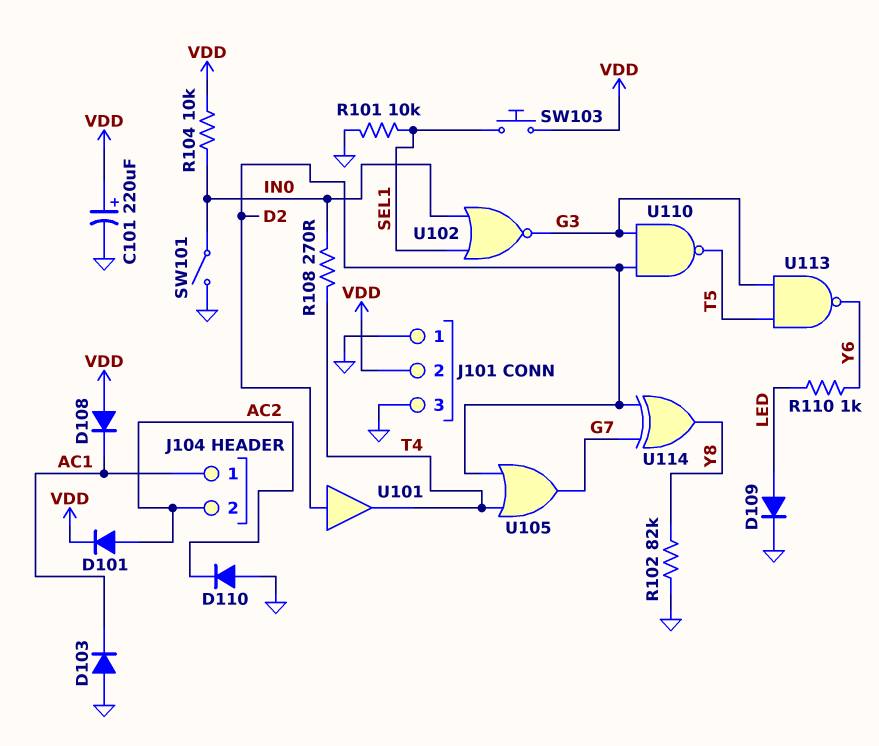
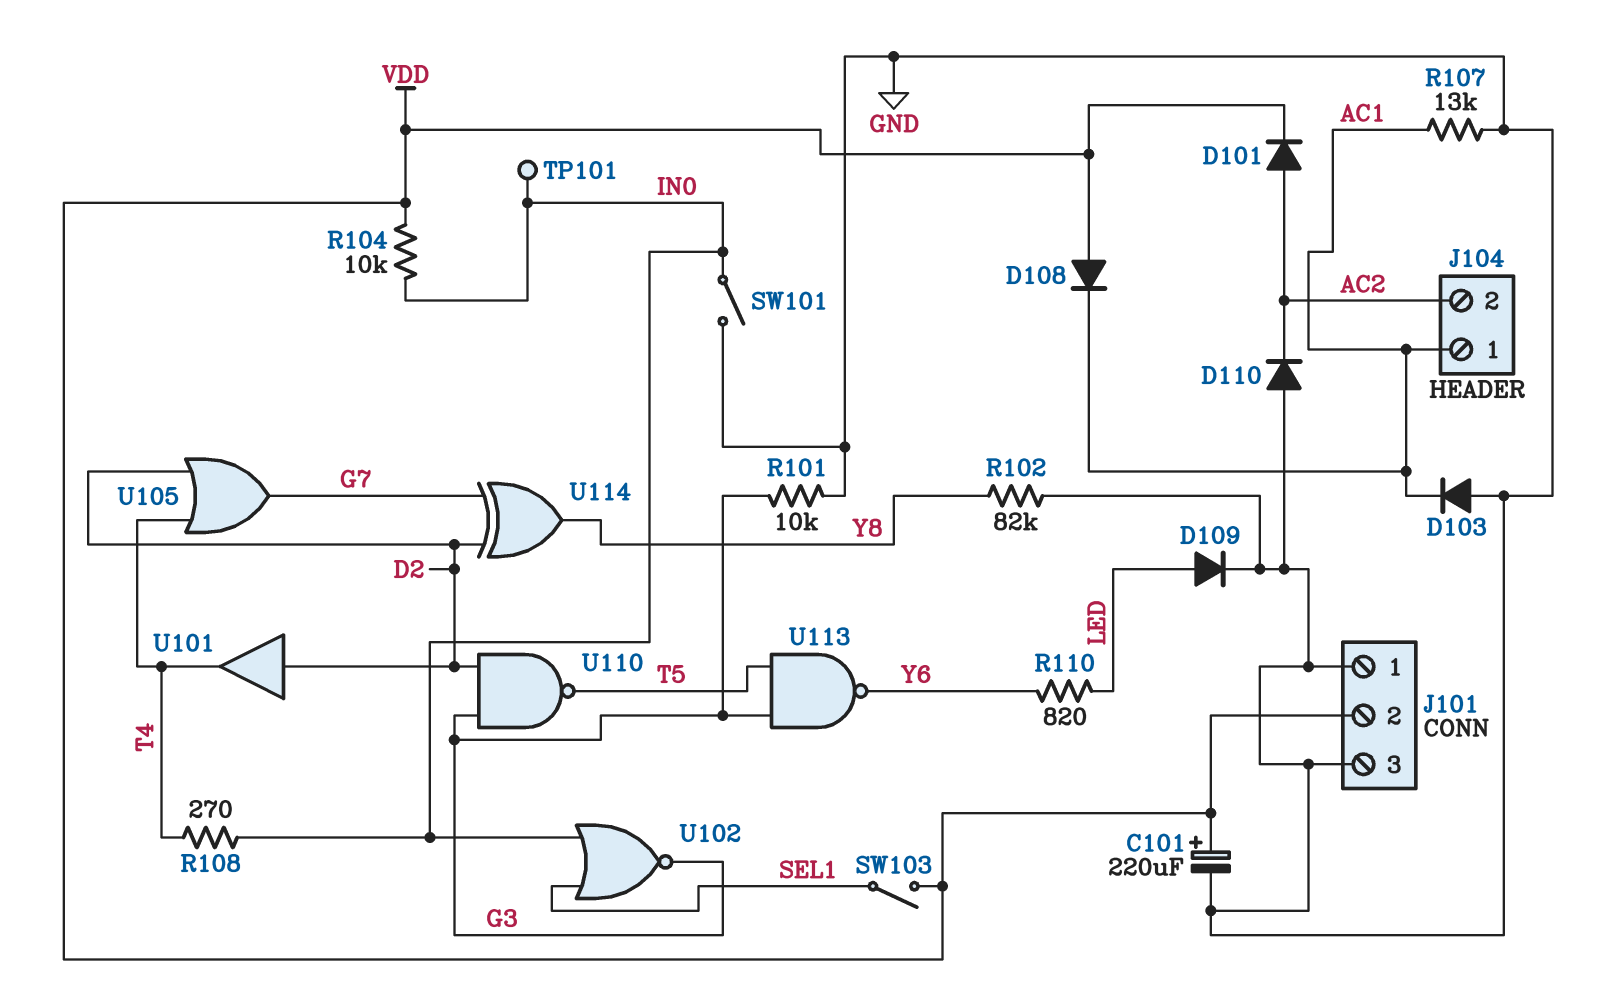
R101: 10k (GND, SEL1) -> 10k (G3, GND)
R107: none -> 13k (AC1, GND)
R110: 1k (LED, Y6) -> 820 (LED, Y6)
SW103: button (SEL1, VDD) -> switch (SEL1, VDD)
TP101: none -> test point (IN0)

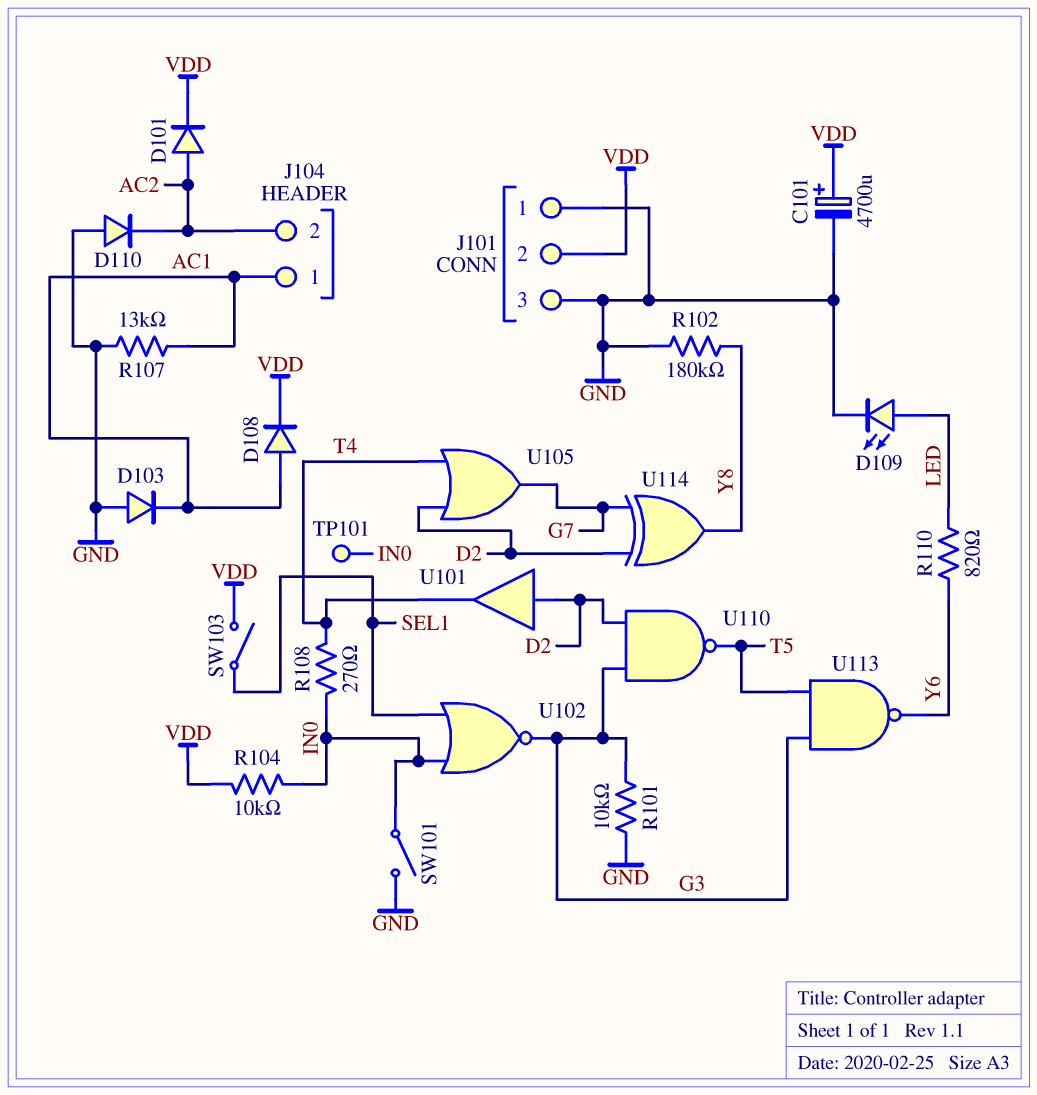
C101: 220uF (plus VDD, minus GND) -> 4700uF (plus VDD, minus GND)
D108: diode (A VDD, K AC1) -> diode (A AC1, K VDD)
D109: diode (A LED, K GND) -> LED (A LED, K GND)
R102: 82k (GND, Y8) -> 180k (GND, Y8)

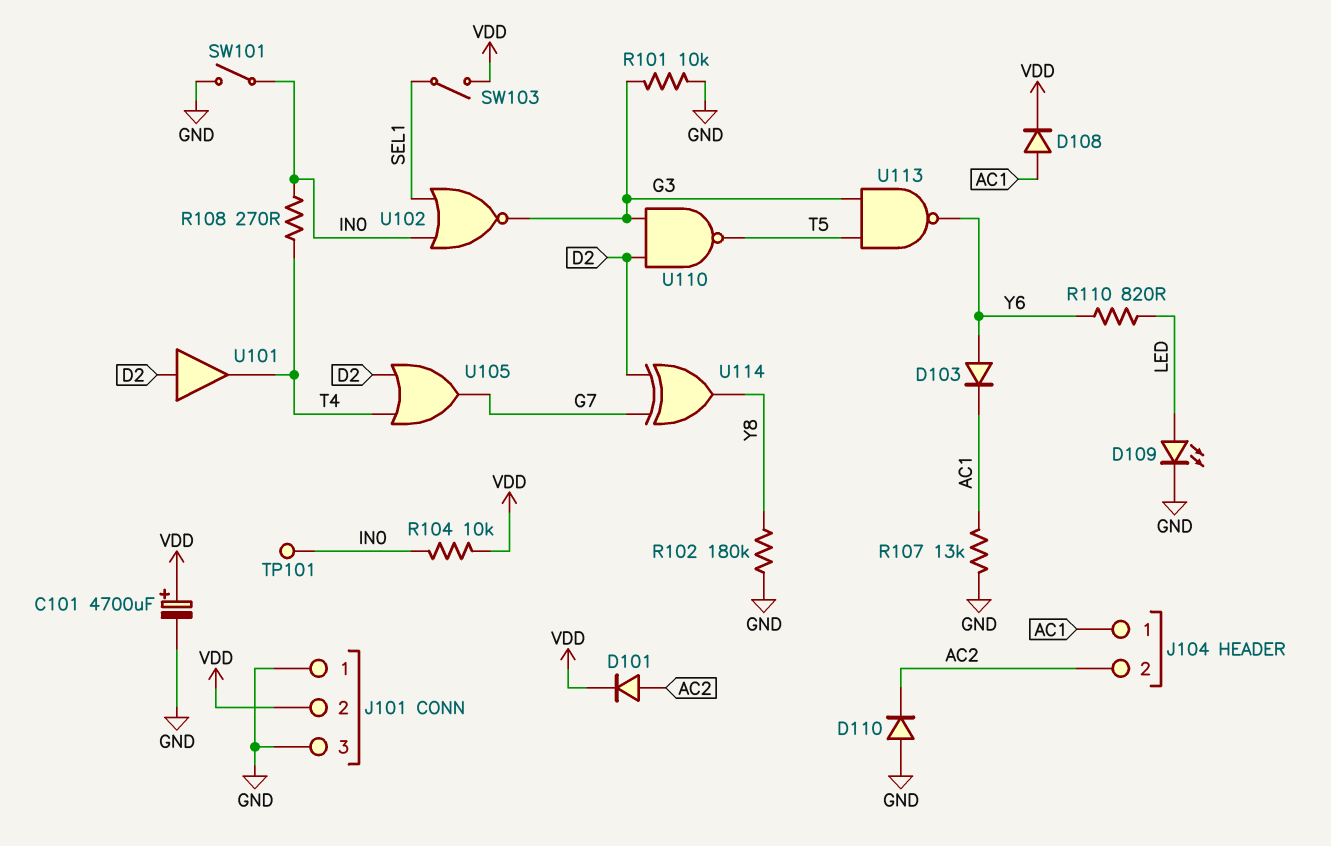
D103: diode (A GND, K AC1) -> diode (A Y6, K AC1)

